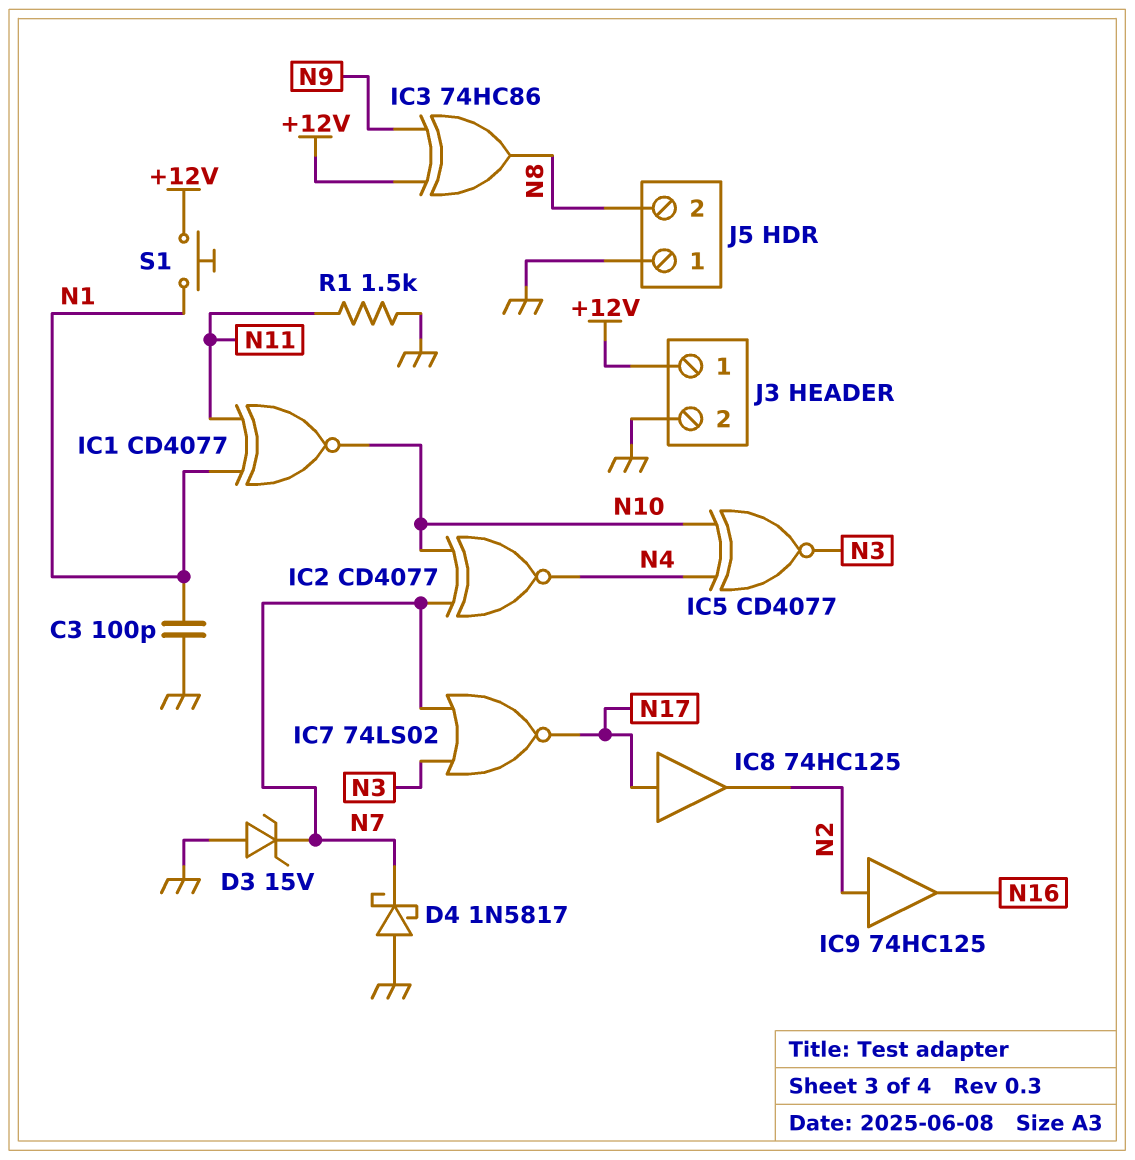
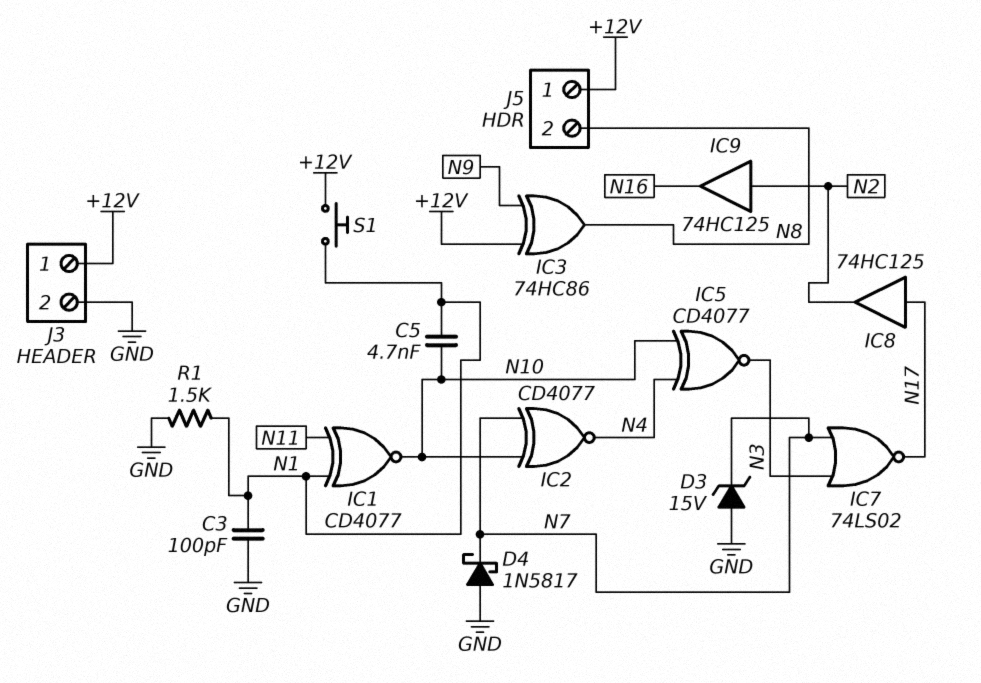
C5: none -> 4.7nF (N1, N10)
J5 pin 1: GND -> +12V
R1: 1.5k (GND, N11) -> 1.5k (GND, N1)

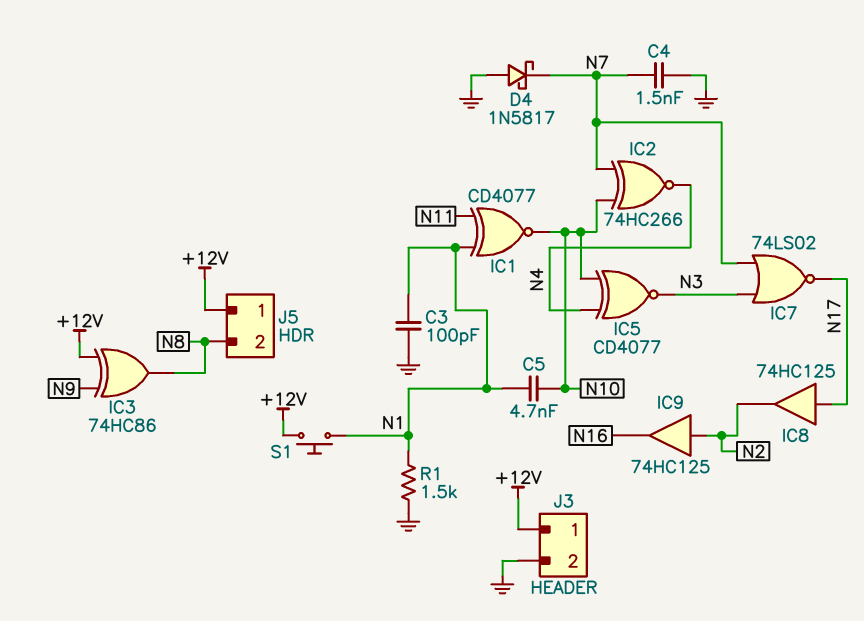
C4: none -> 1.5nF (GND, N7)
D3: zener 15V (A GND, K N7) -> none
IC2: XNOR CD4077 (in N7, in N10, out N4) -> XNOR 74HC266 (in N7, in N10, out N4)

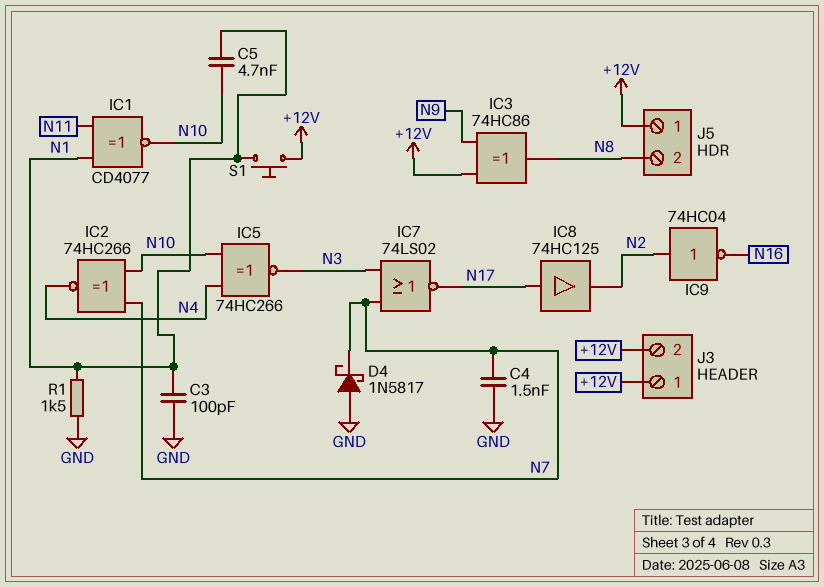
IC5: XNOR CD4077 (in N4, in N10, out N3) -> XNOR 74HC266 (in N4, in N10, out N3)
IC9: buffer 74HC125 (in N2, out N16) -> NOT 74HC04 (in N2, out N16)
J3 pin 2: GND -> +12V

